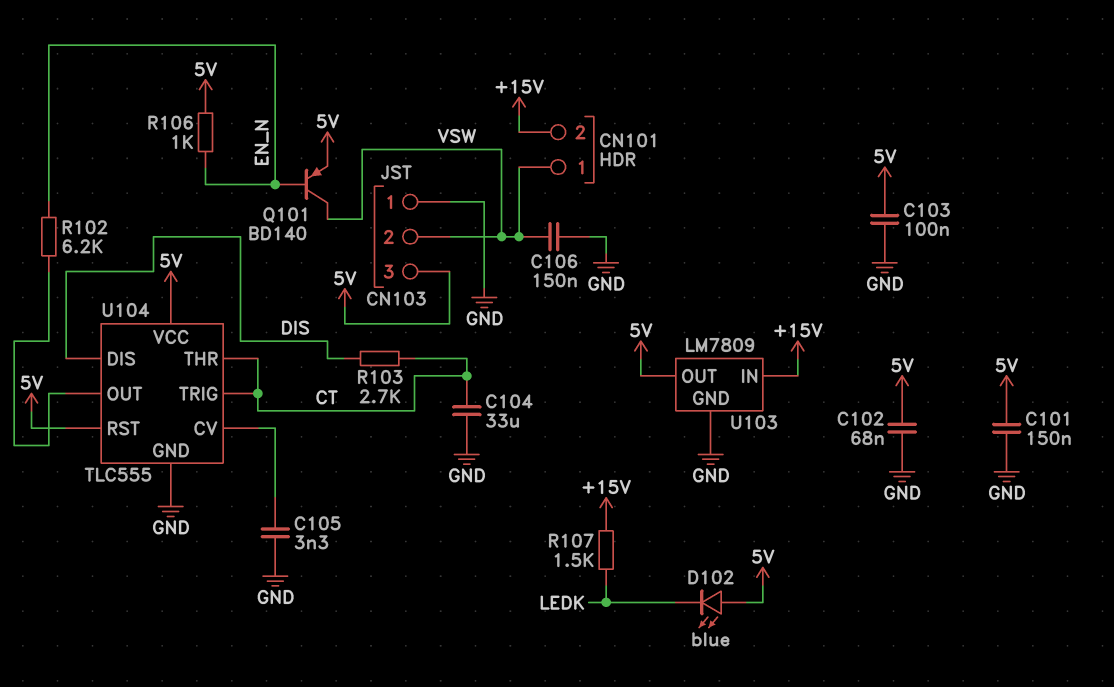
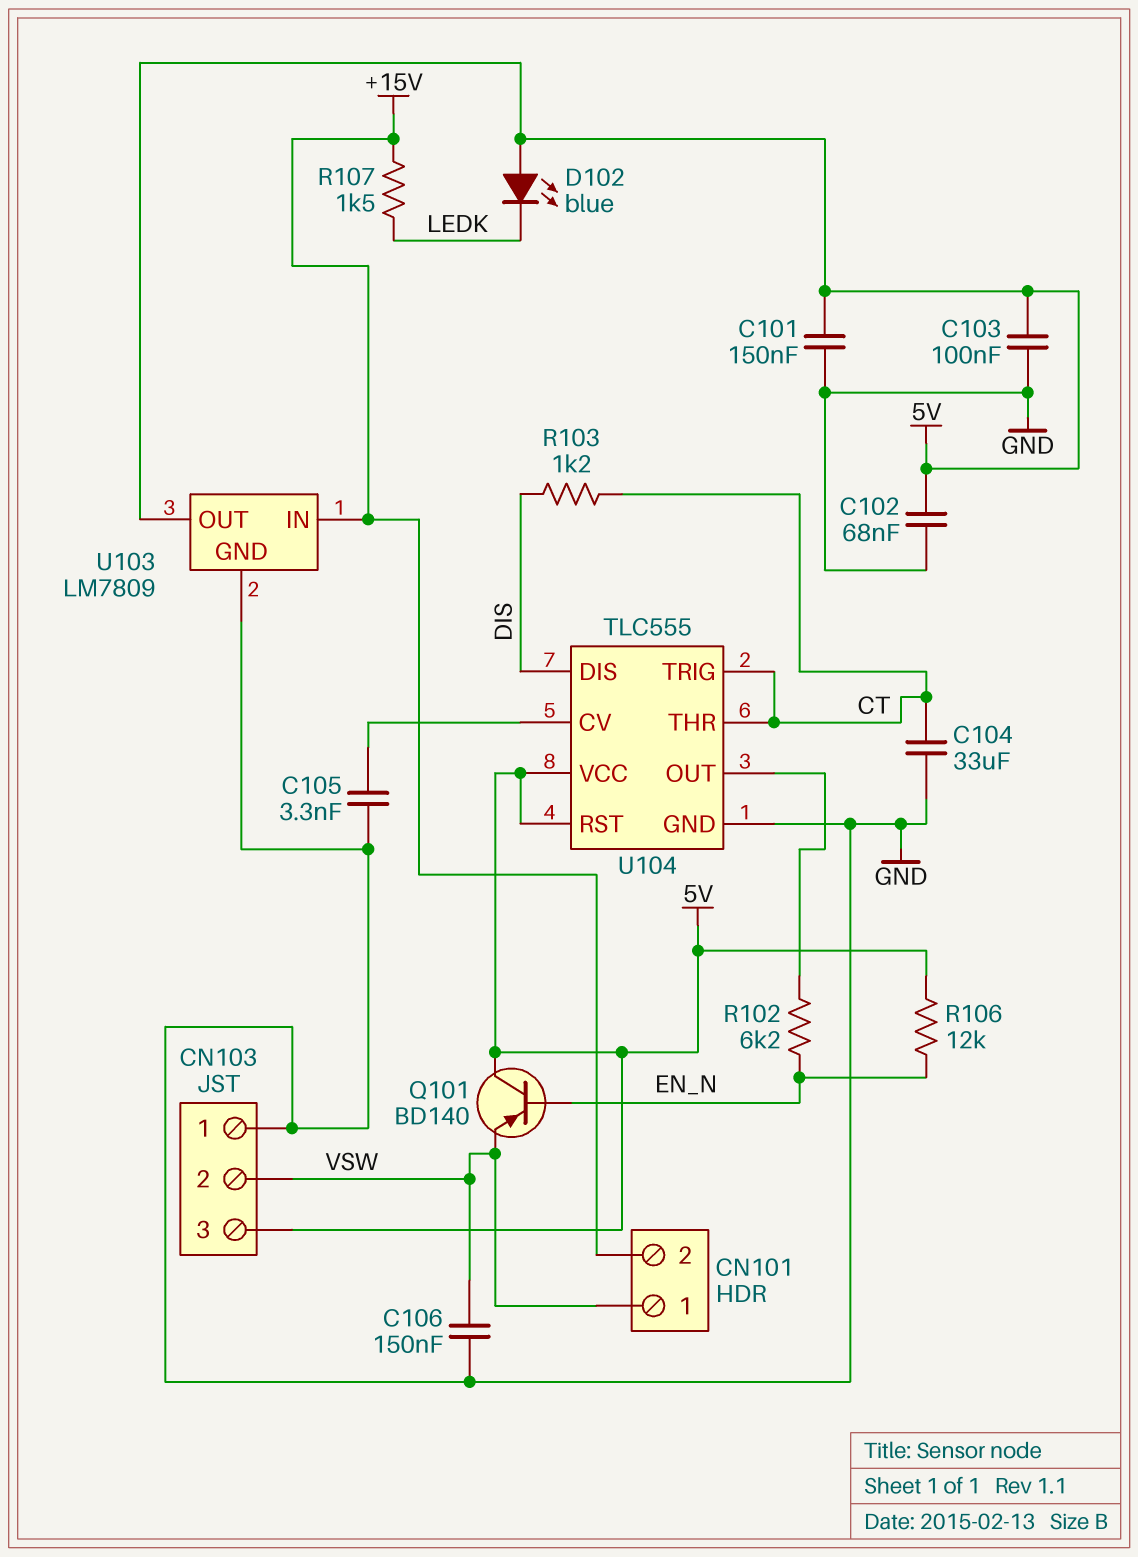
Q101: PNP BD140 (B EN_N, C VSW, E 5V) -> PNP BD140 (B EN_N, C 5V, E VSW)
R103: 2.7k (CT, DIS) -> 1.2k (CT, DIS)
R106: 1k (5V, EN_N) -> 12k (5V, EN_N)

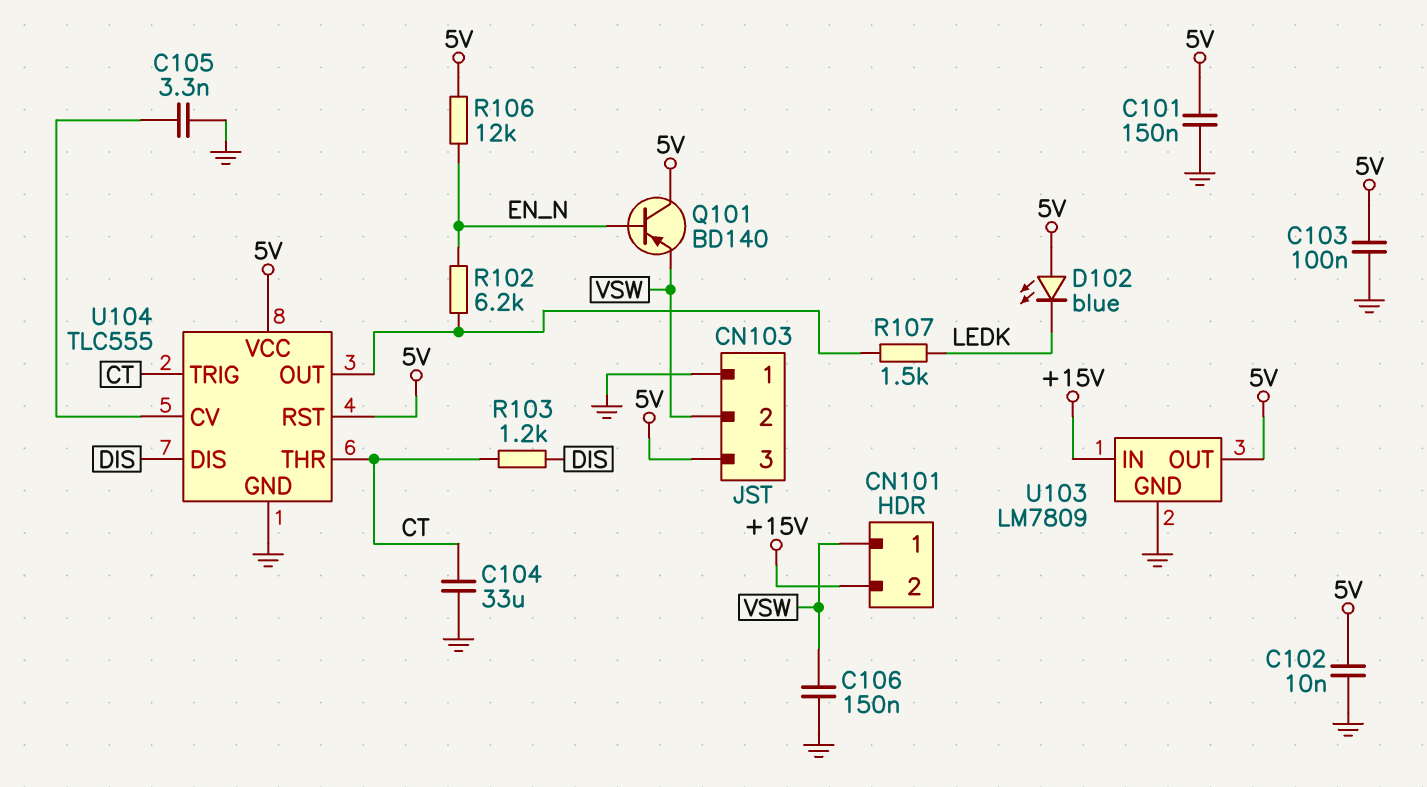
C102: 68nF (5V, GND) -> 10nF (5V, GND)
R107: 1.5k (+15V, LEDK) -> 1.5k (LEDK, U104/OUT)

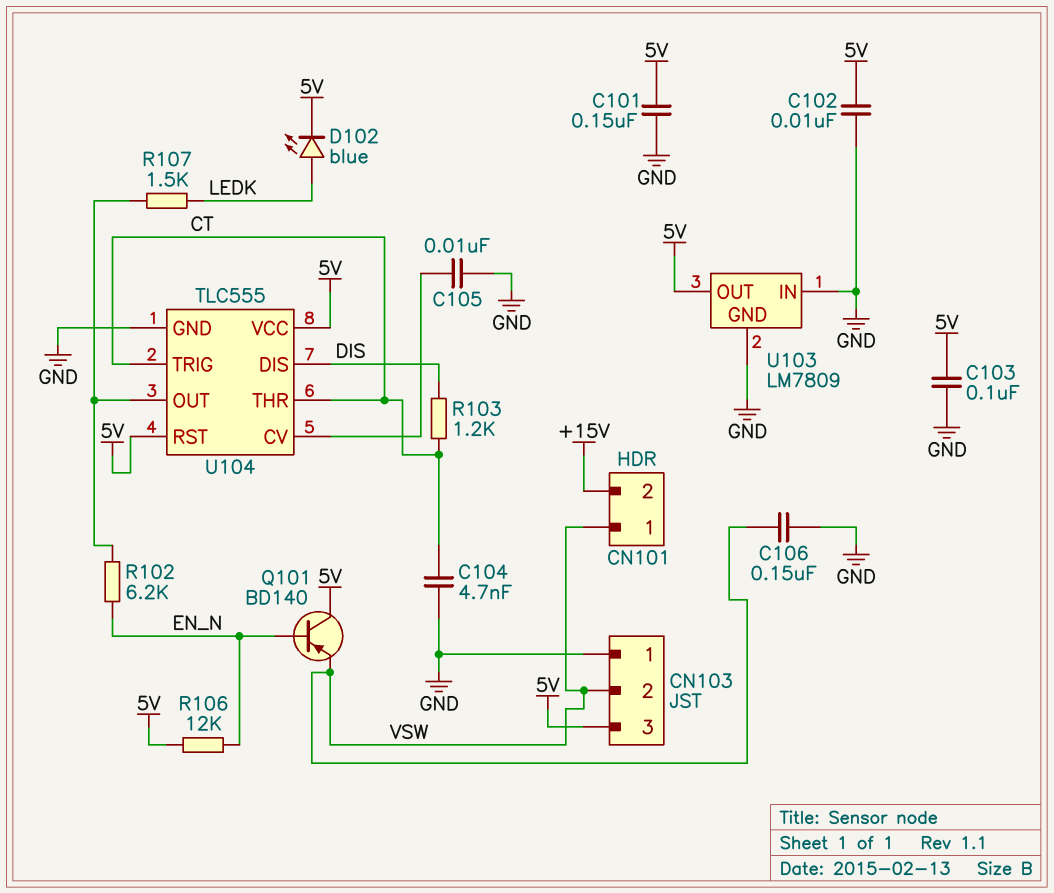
C104: 33uF (CT, GND) -> 4.7nF (CT, GND)
C105: 3.3nF (GND, U104/CV) -> 10nF (GND, U104/CV)
D102: LED blue (A 5V, K LEDK) -> LED blue (A LEDK, K 5V)
U103 pin IN: +15V -> GND

